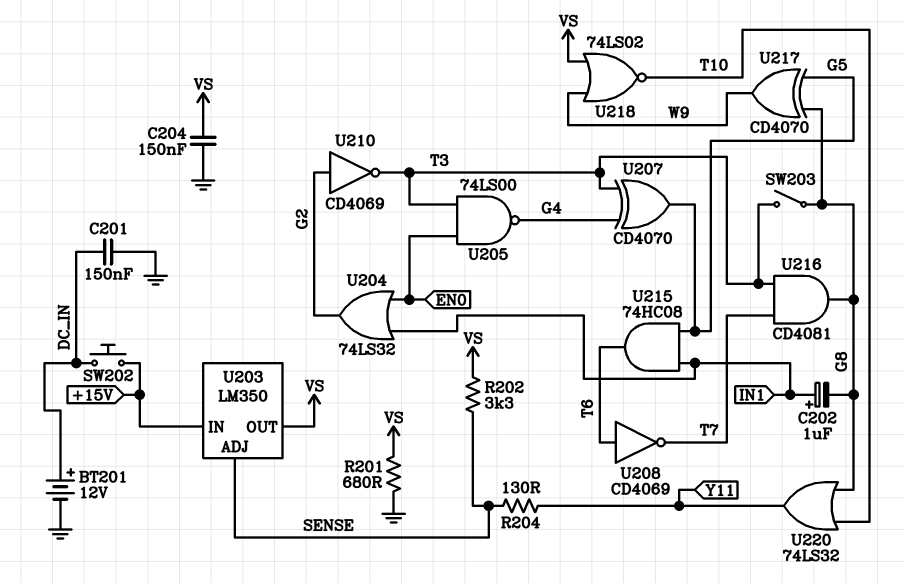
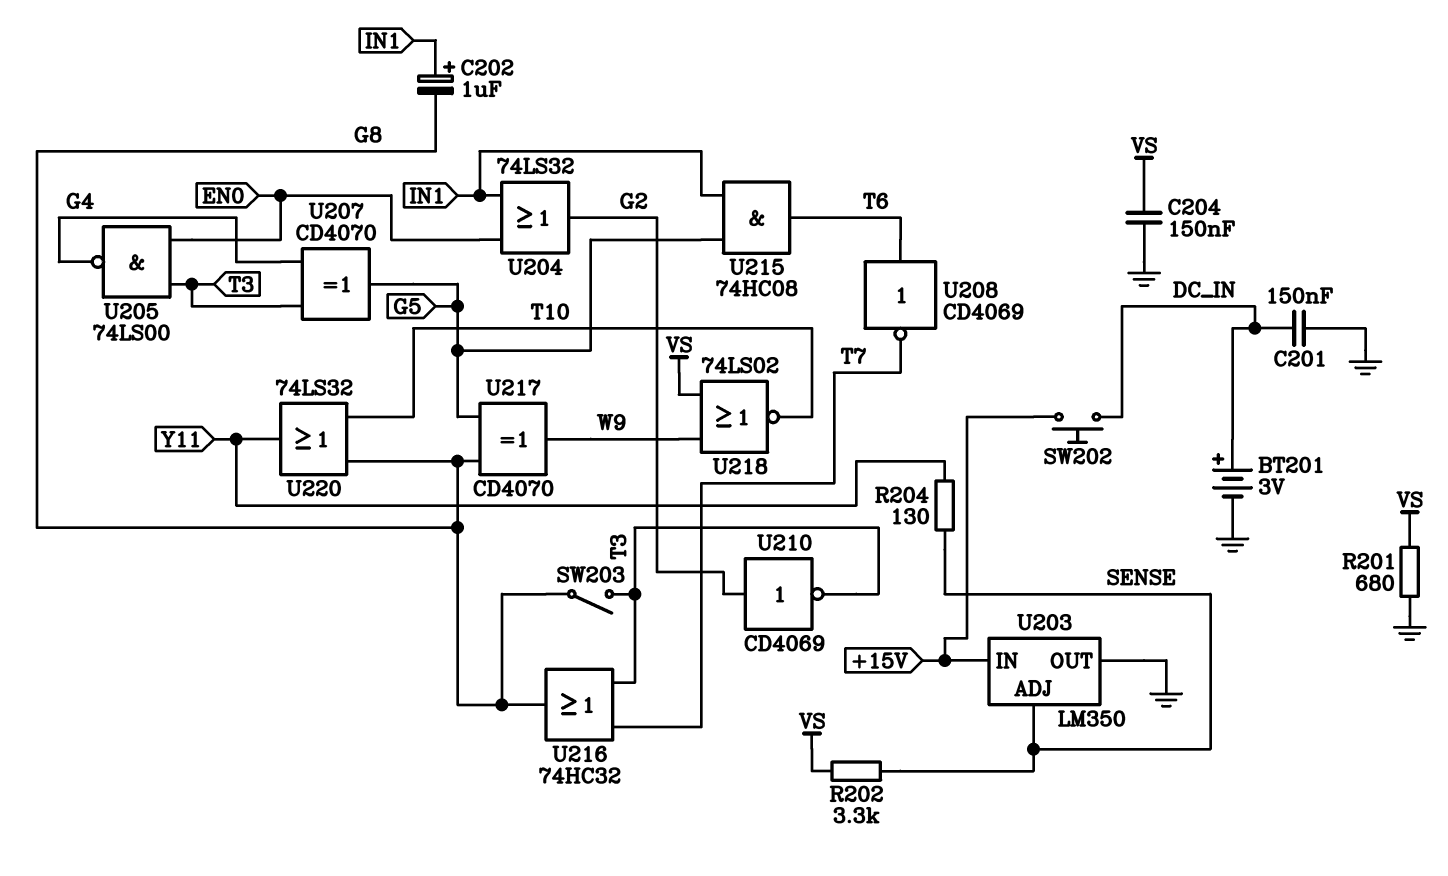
BT201: 12V (plus DC_IN, minus GND) -> 3V (plus DC_IN, minus GND)
U203 pin OUT: VS -> GND
U216: AND CD4081 (in T3, in T7, out G8) -> OR 74HC32 (in T3, in T7, out G8)

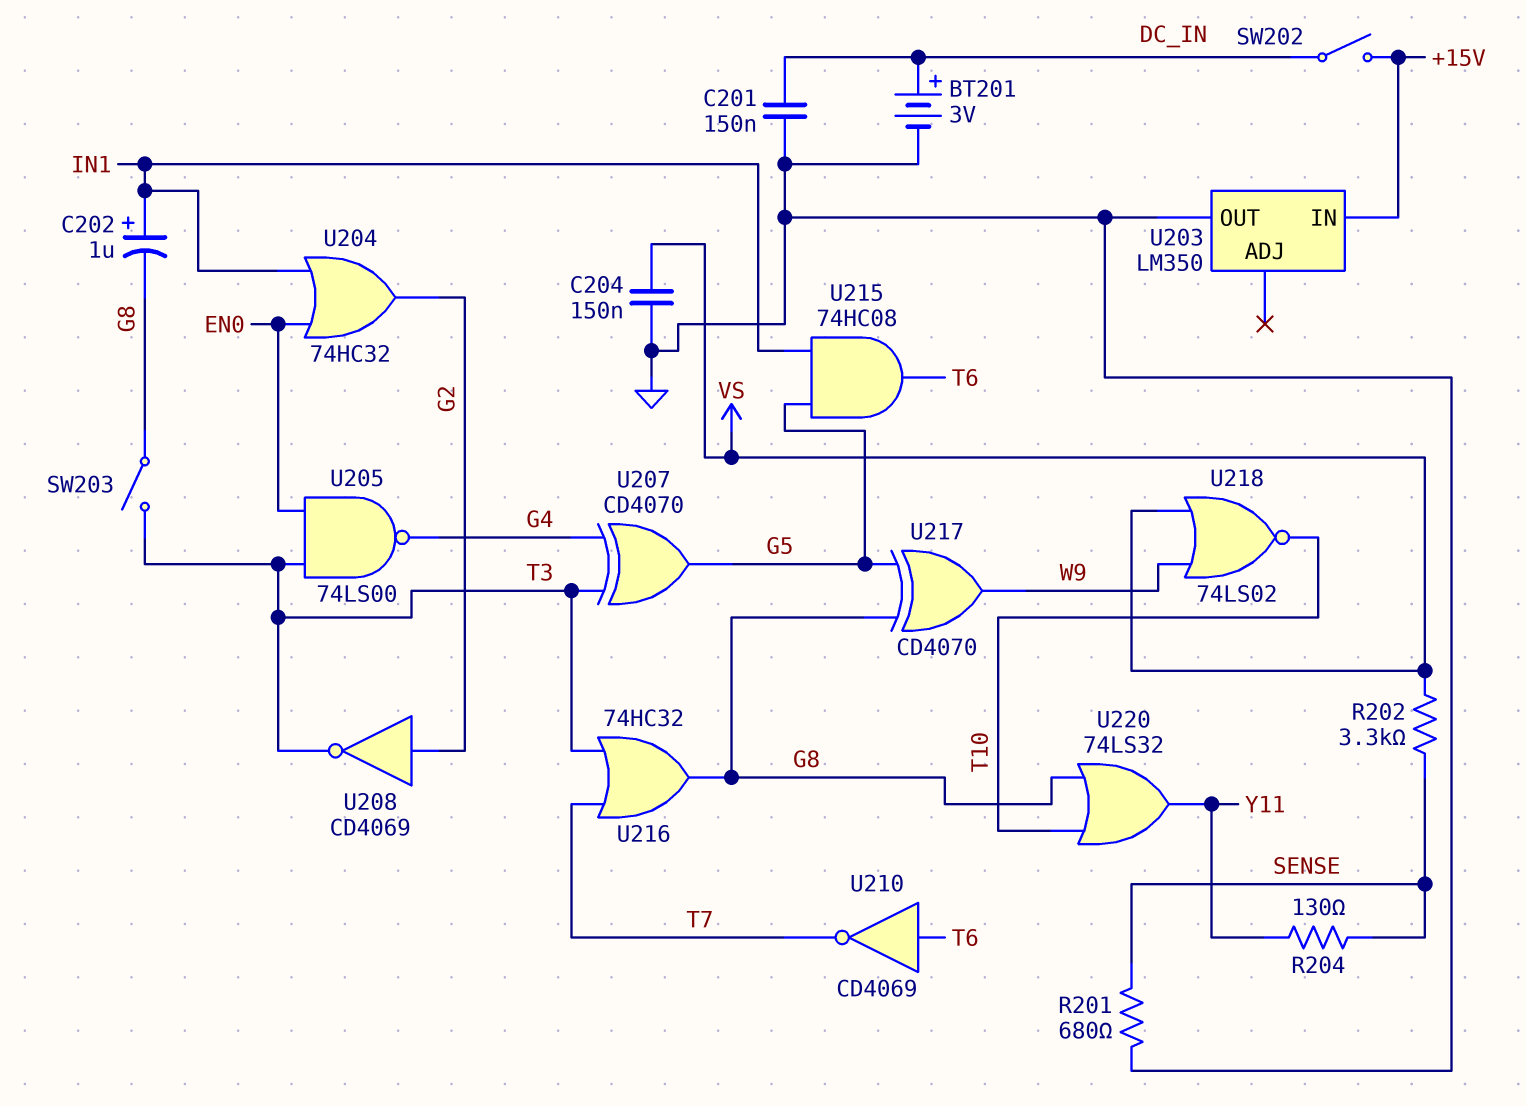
R201: 680 (GND, VS) -> 680 (GND, SENSE)
SW202: button (+15V, DC_IN) -> switch (+15V, DC_IN)
U203 pin ADJ: SENSE -> none
U204: OR 74LS32 (in EN0, in IN1, out G2) -> OR 74HC32 (in EN0, in IN1, out G2)
U208: NOT CD4069 (in T6, out T7) -> NOT CD4069 (in G2, out T3)
U210: NOT CD4069 (in G2, out T3) -> NOT CD4069 (in T6, out T7)

